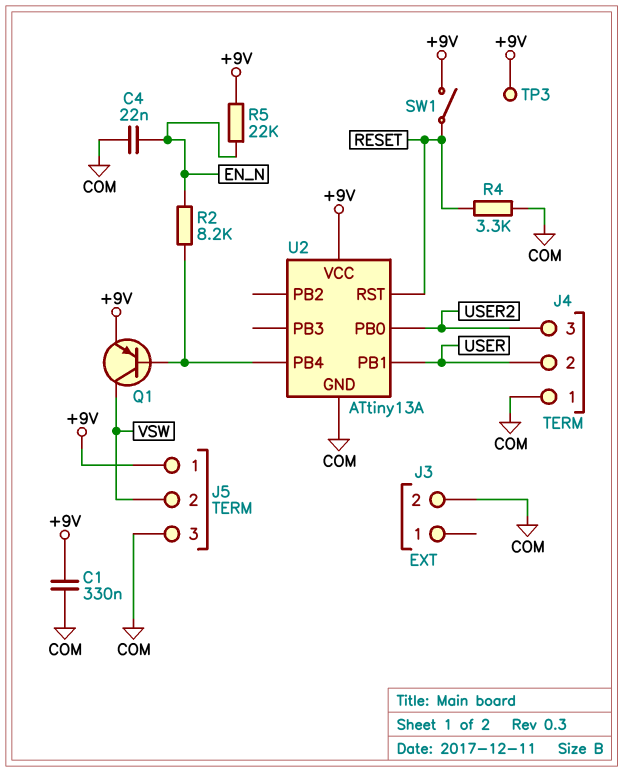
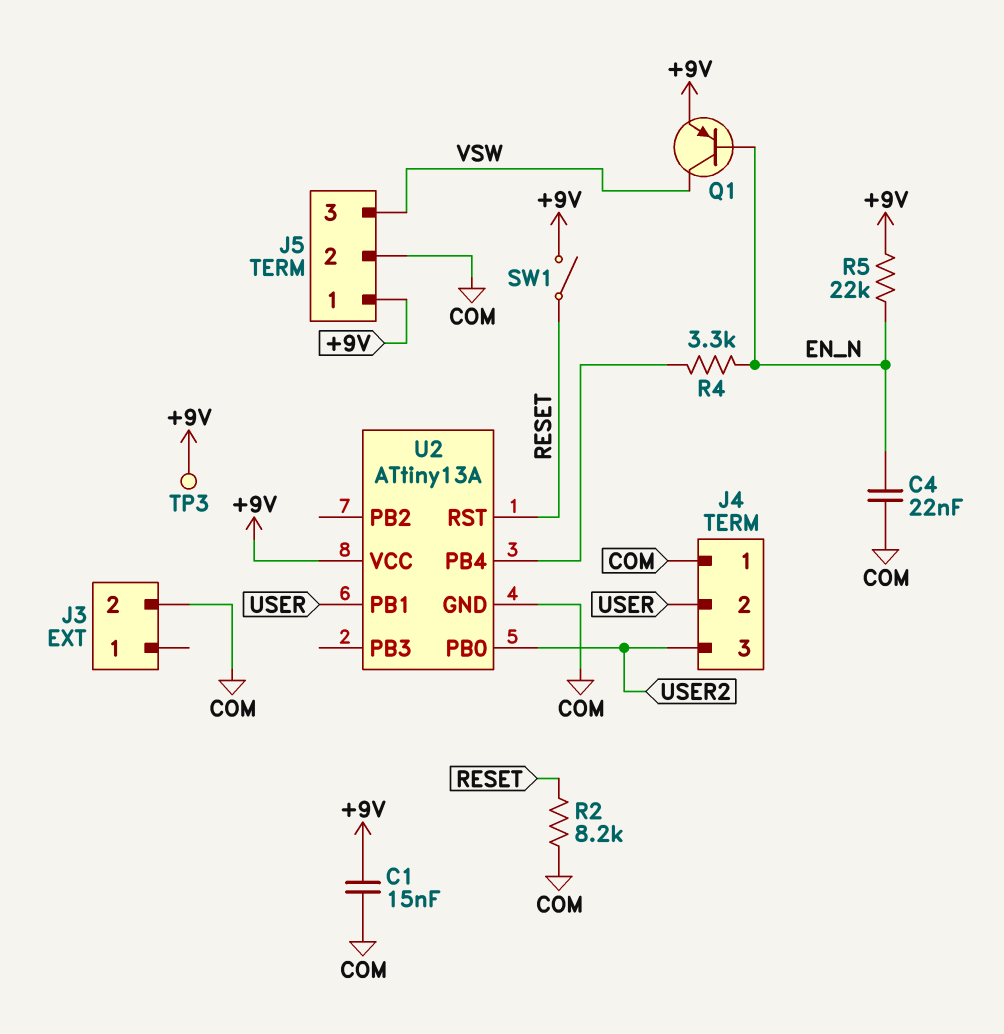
C1: 330nF (+9V, COM) -> 15nF (+9V, COM)
J5 pin 2: VSW -> COM
J5 pin 3: COM -> VSW
Q1: PNP (B U2/PB4, C VSW, E +9V) -> PNP (B EN_N, C VSW, E +9V)
R2: 8.2k (EN_N, U2/PB4) -> 8.2k (COM, RESET)
R4: 3.3k (COM, RESET) -> 3.3k (EN_N, U2/PB4)

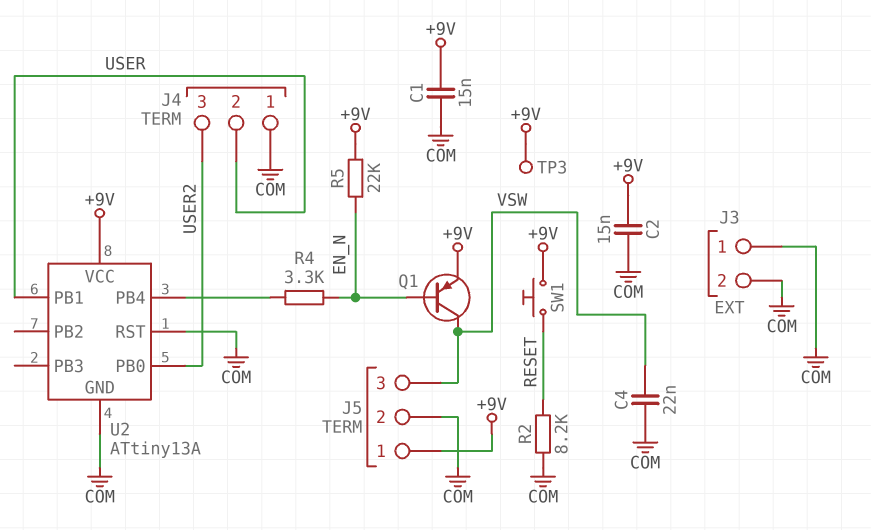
C2: none -> 15nF (+9V, COM)
C4: 22nF (COM, EN_N) -> 22nF (COM, VSW)
J3 pin 1: none -> COM
SW1: switch (+9V, RESET) -> button (+9V, RESET)
U2 pin RST: RESET -> COM

